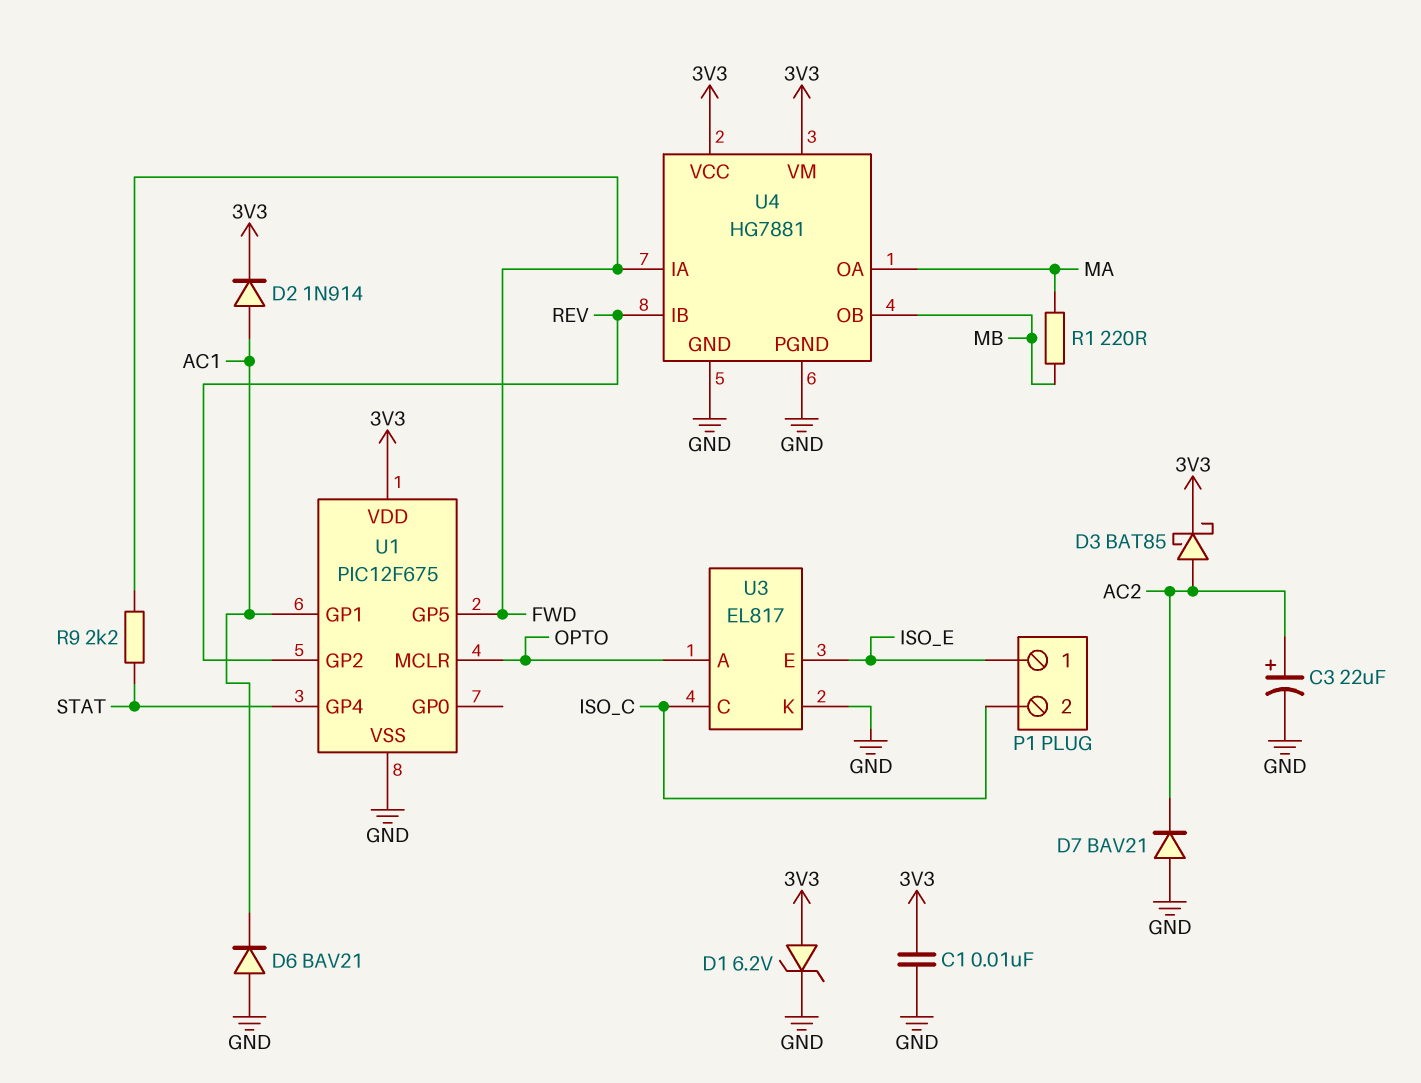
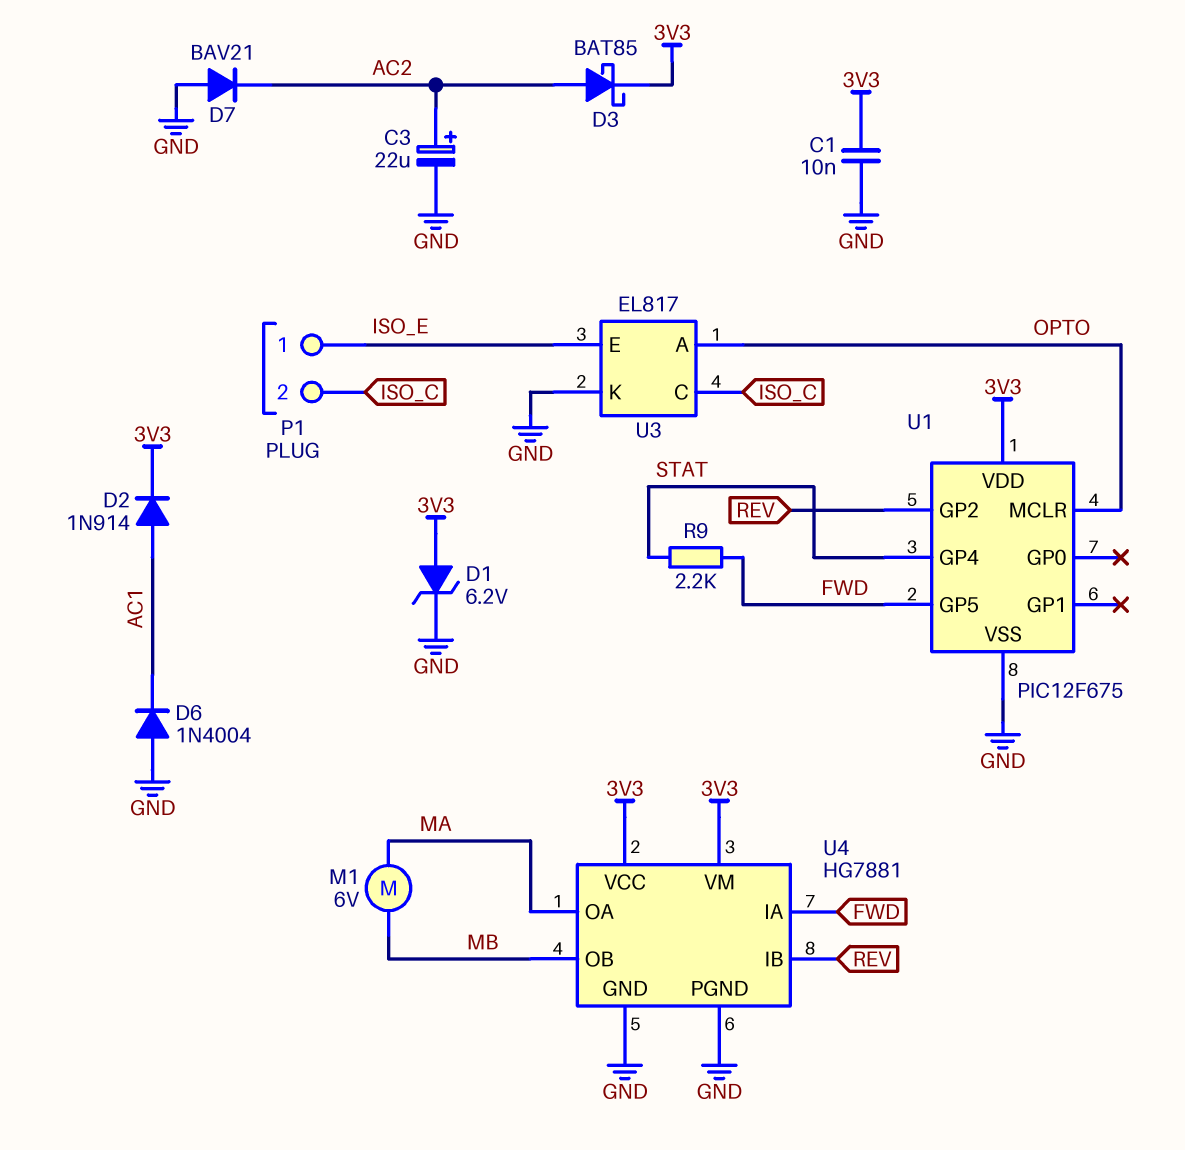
D6: diode BAV21 (A GND, K AC1) -> diode 1N4004 (A GND, K AC1)
M1: none -> motor 6V (MA, MB)
R1: 220 (MA, MB) -> none
U1 pin GP1: AC1 -> none

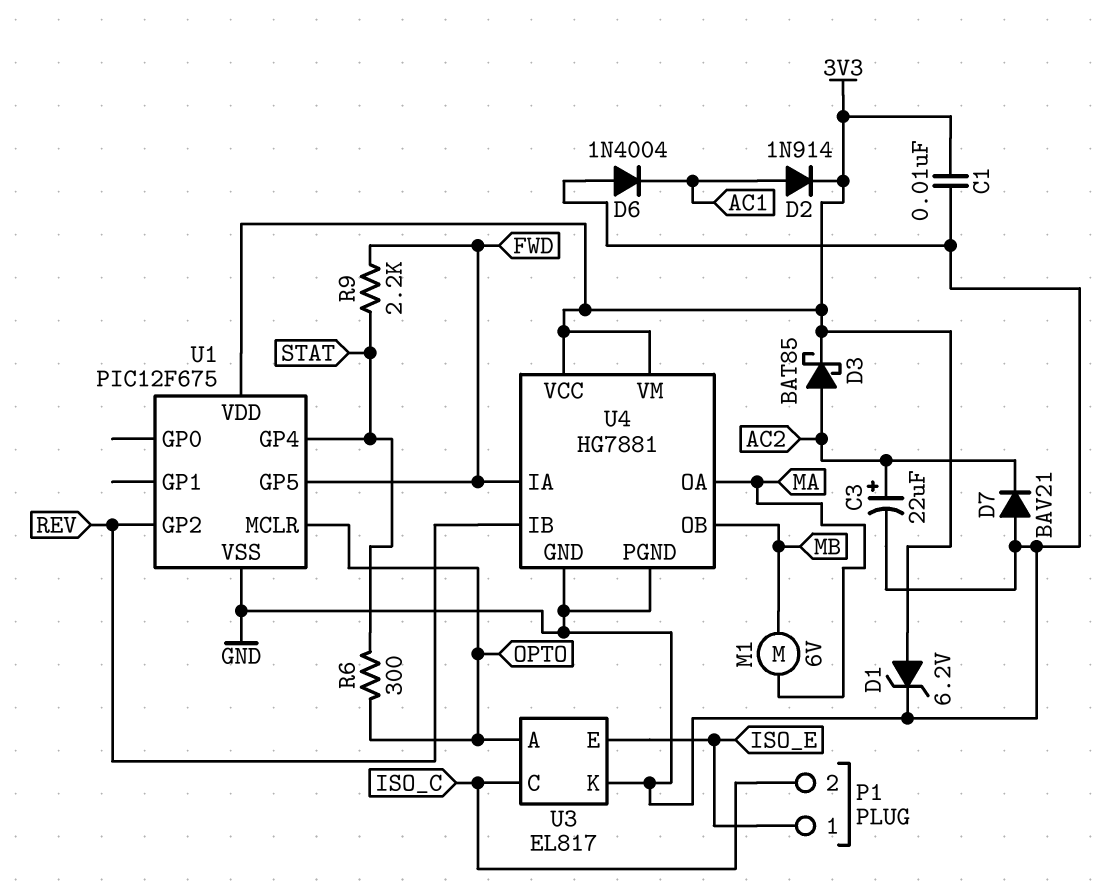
R6: none -> 300 (OPTO, STAT)

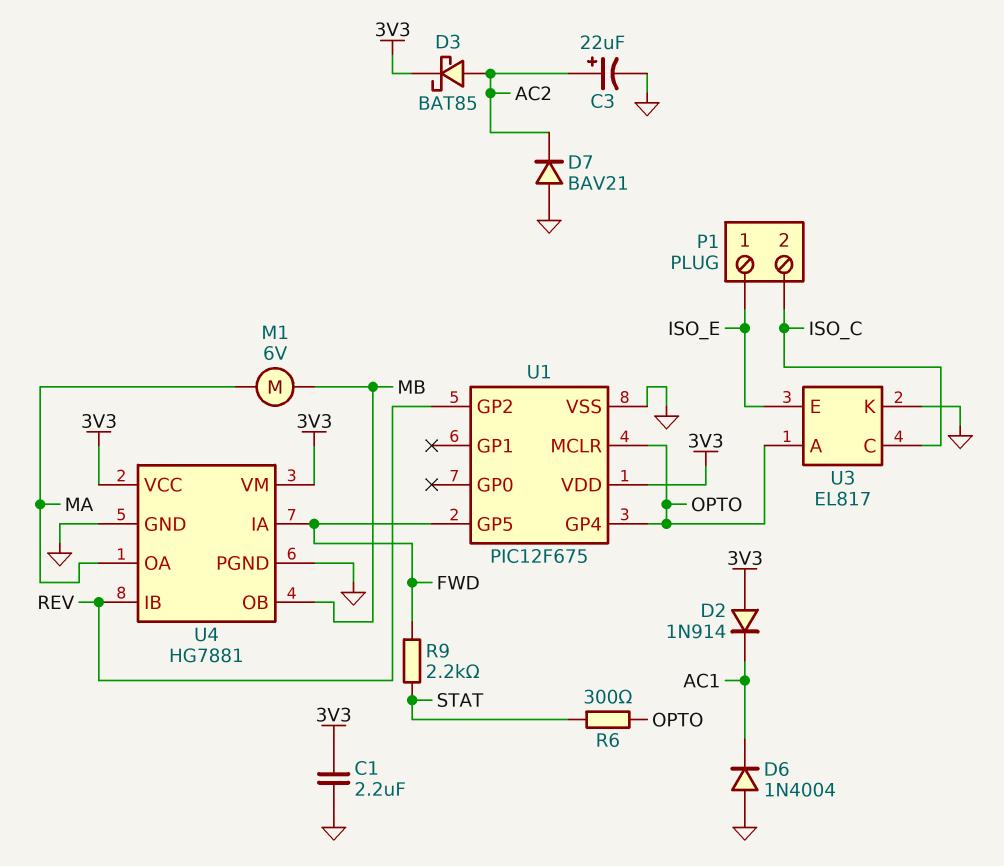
C1: 10nF (3V3, GND) -> 2.2uF (3V3, GND)
D1: zener 6.2V (A 3V3, K GND) -> none
D2: diode 1N914 (A AC1, K 3V3) -> diode 1N914 (A 3V3, K AC1)
U1 pin GP4: STAT -> OPTO

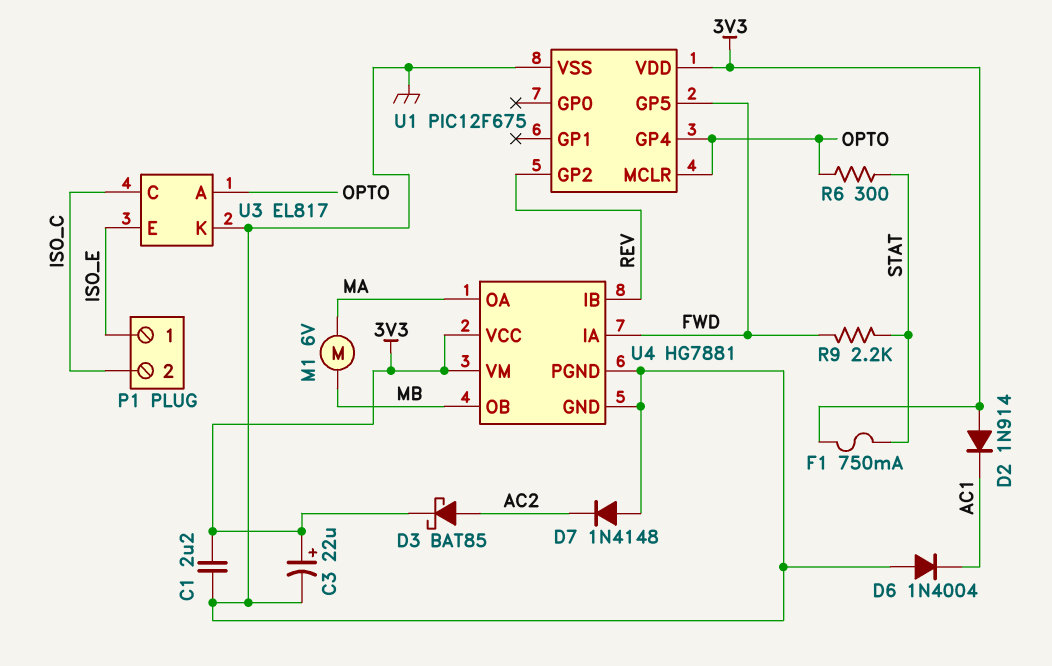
C3: 22uF (plus AC2, minus GND) -> 22uF (plus 3V3, minus GND)
D7: diode BAV21 (A GND, K AC2) -> diode 1N4148 (A GND, K AC2)
F1: none -> 750mA (3V3, STAT)

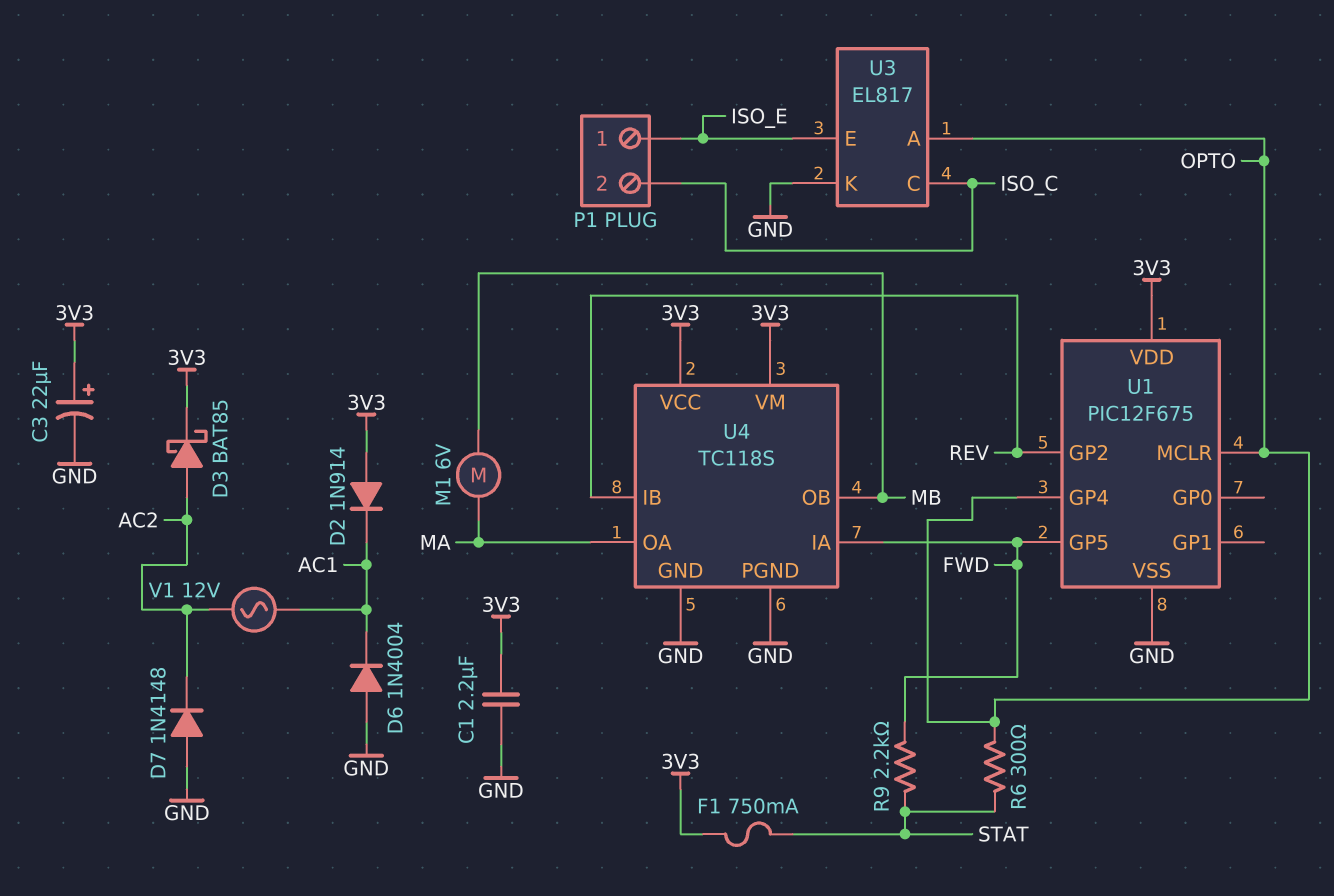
U4: HG7881 -> TC118S
V1: none -> AC 12V (AC1, AC2)

